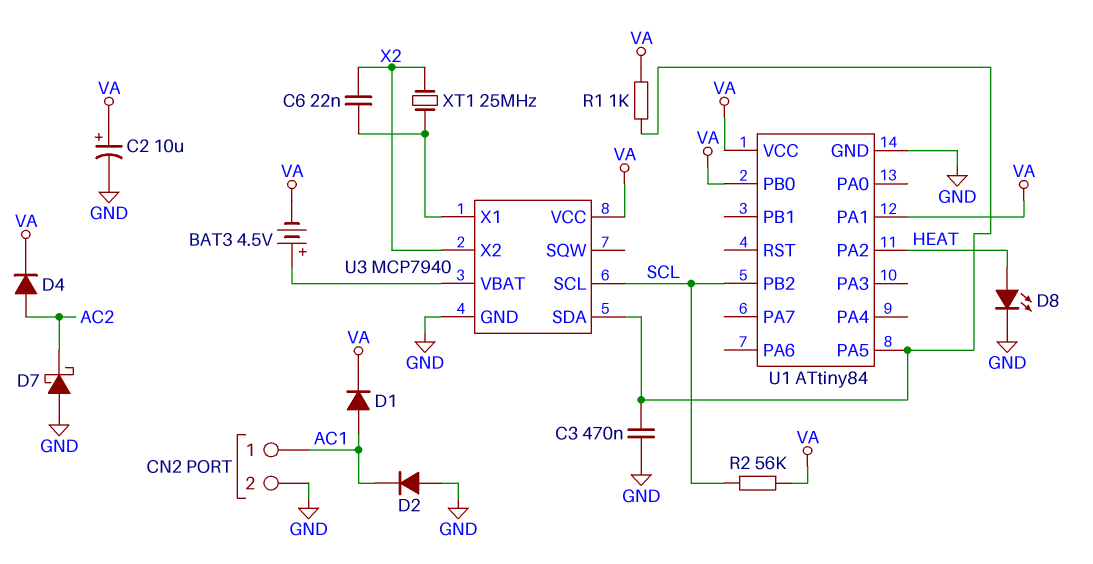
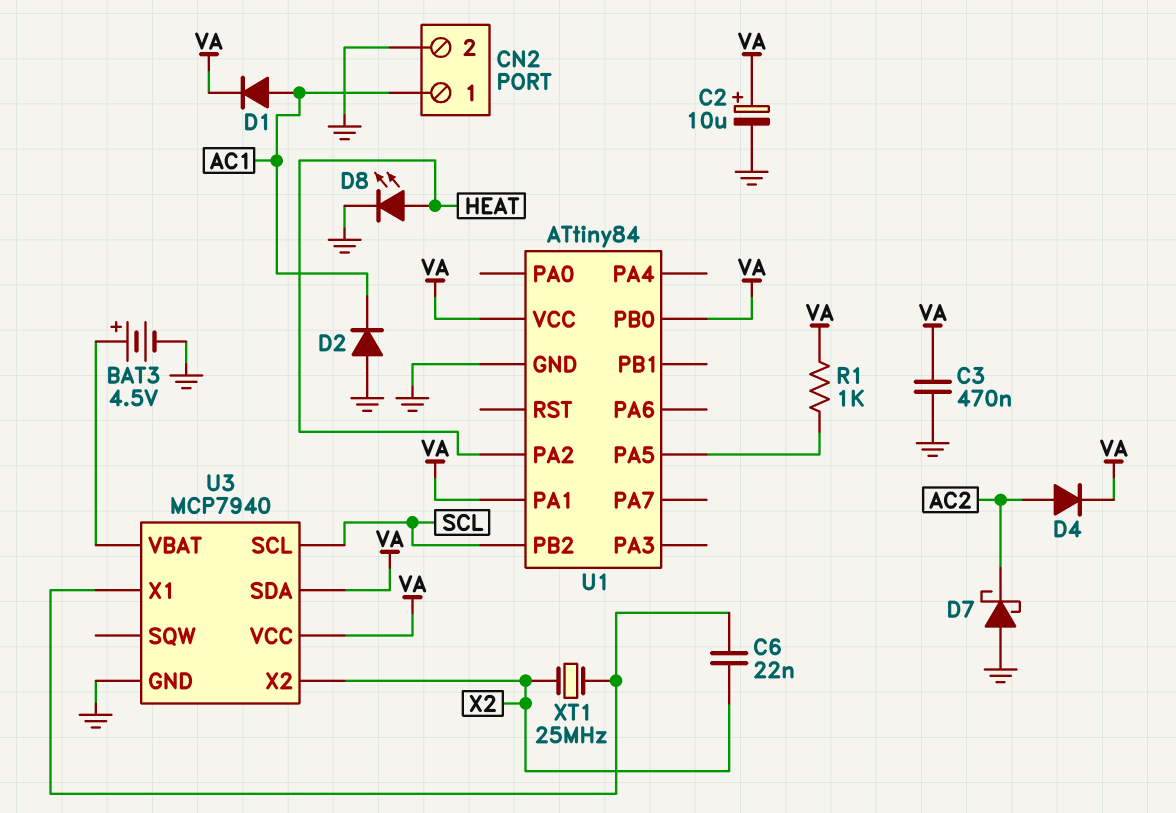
BAT3: 4.5V (plus U3/VBAT, minus VA) -> 4.5V (plus U3/VBAT, minus GND)
C3: 470nF (GND, U1/PA5) -> 470nF (GND, VA)
R2: 56k (SCL, VA) -> none
U3 pin SDA: U1/PA5 -> VA

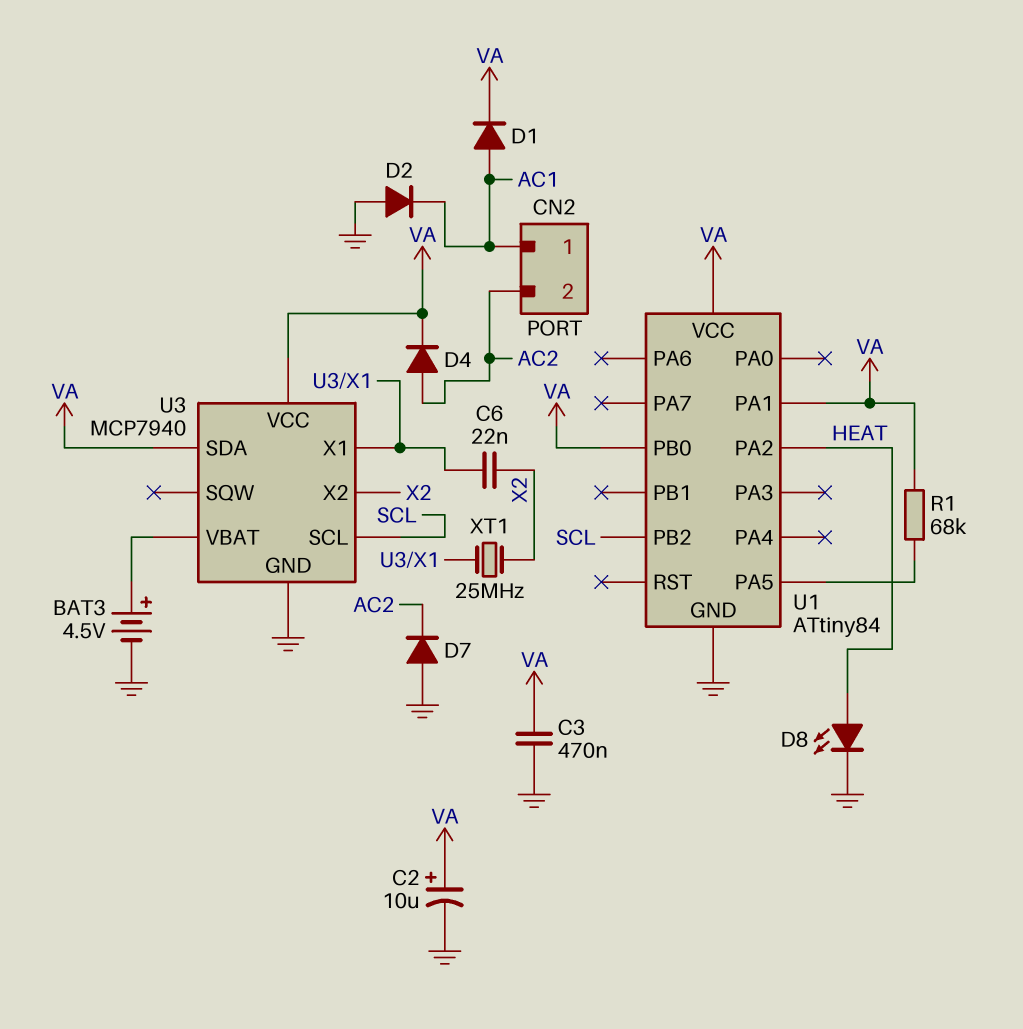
CN2 pin 2: GND -> AC2
D7: schottky (A GND, K AC2) -> diode (A GND, K AC2)
R1: 1k (U1/PA5, VA) -> 68k (U1/PA5, VA)

